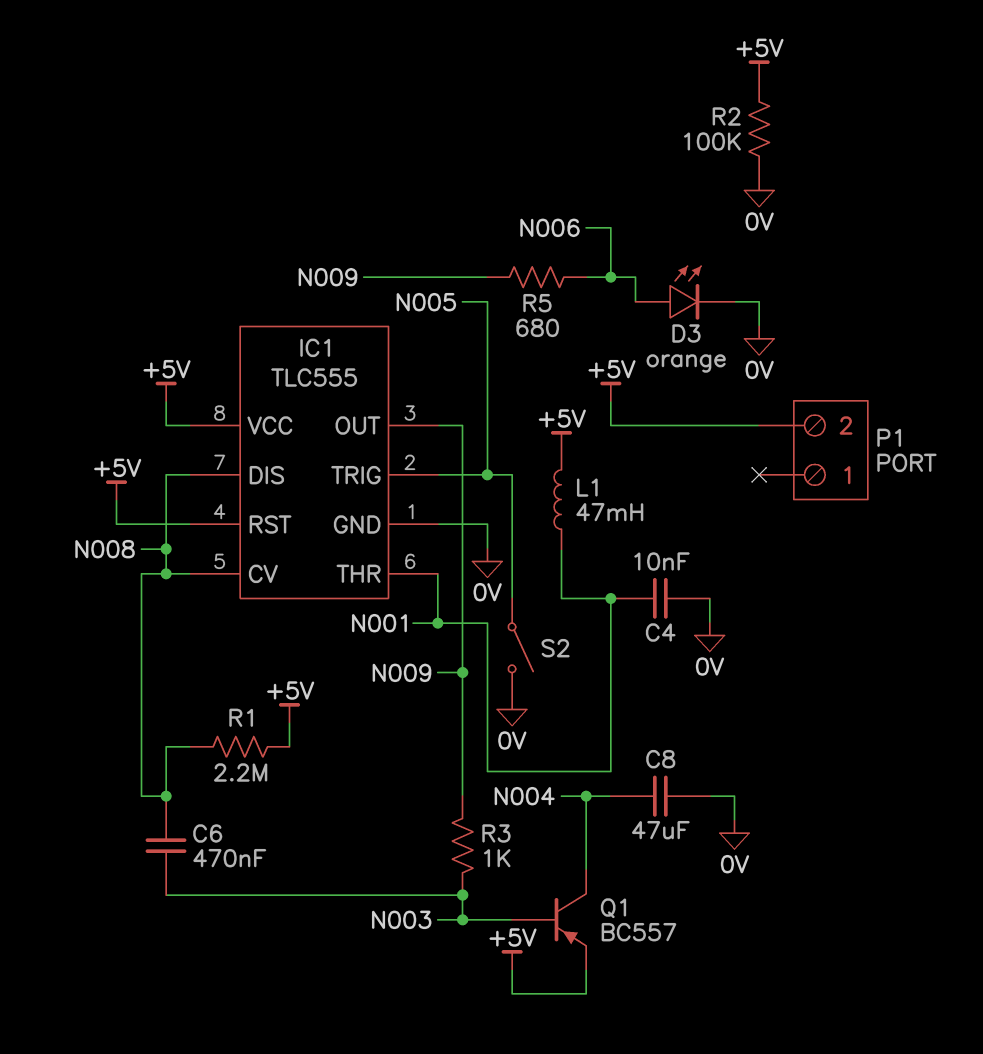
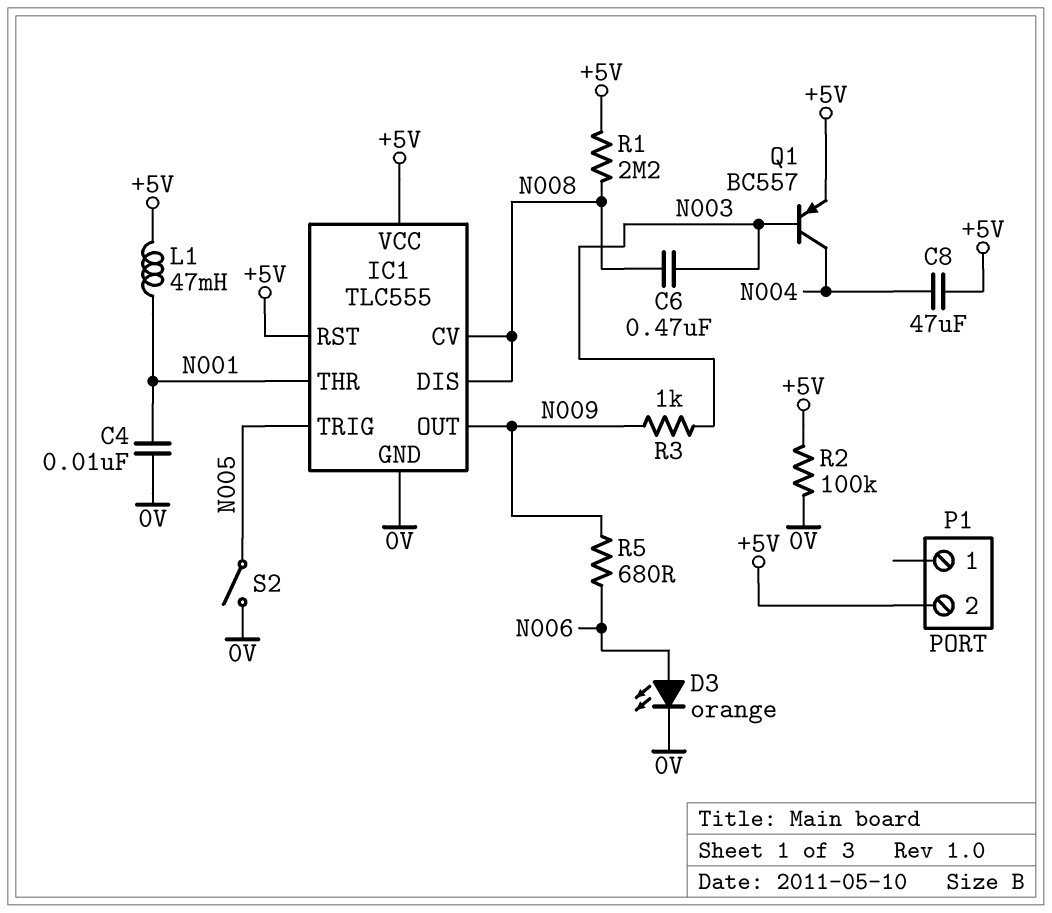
C8: 47uF (0V, N004) -> 47uF (+5V, N004)

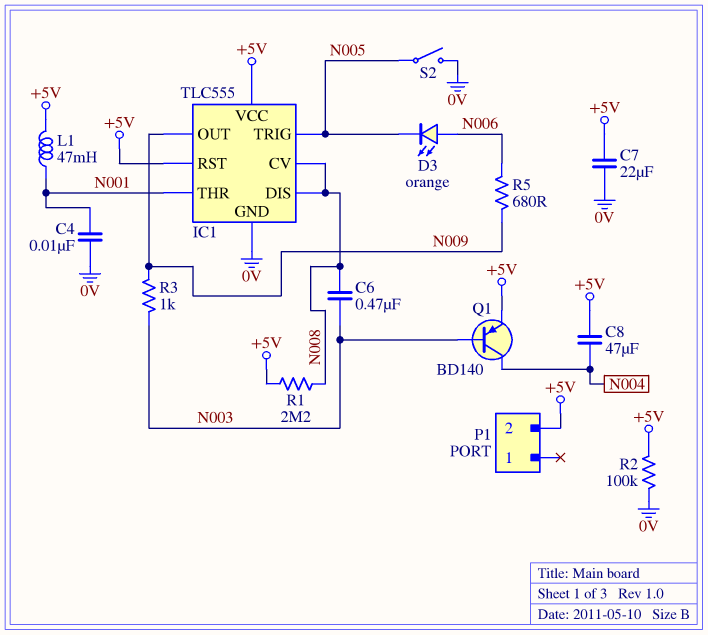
C7: none -> 22uF (+5V, 0V)
D3: LED orange (A N006, K 0V) -> LED orange (A N006, K N005)
Q1: PNP BC557 (B N003, C N004, E +5V) -> PNP BD140 (B N003, C N004, E +5V)

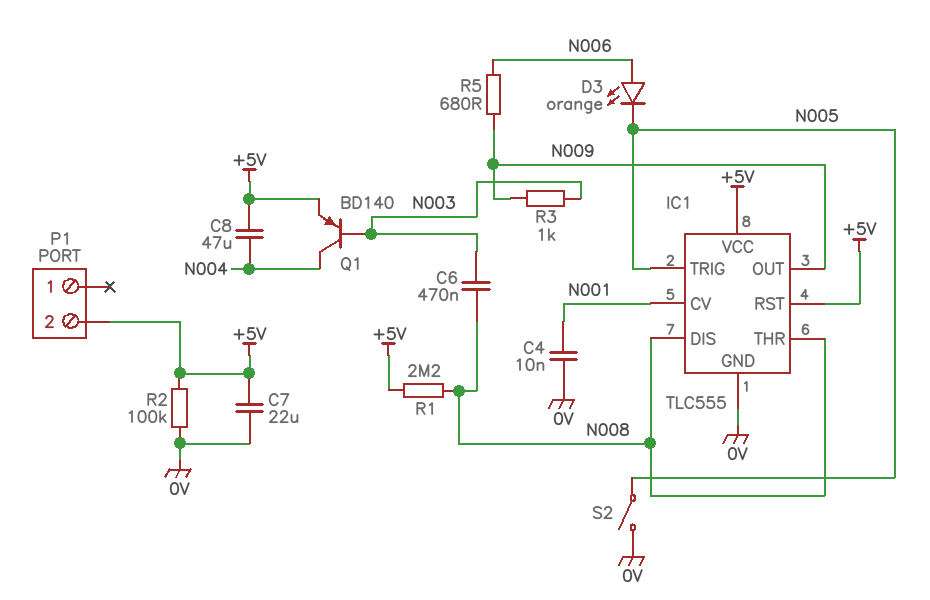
IC1 pin CV: N008 -> N001
IC1 pin THR: N001 -> N008
L1: 47mH (+5V, N001) -> none

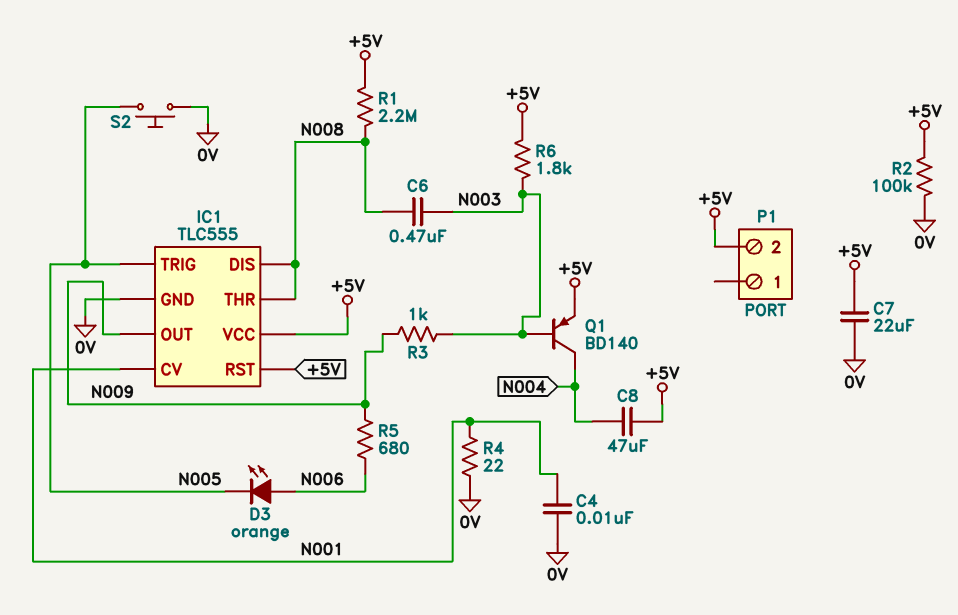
R4: none -> 22 (0V, N001)
R6: none -> 1.8k (+5V, N003)
S2: switch (0V, N005) -> button (0V, N005)

